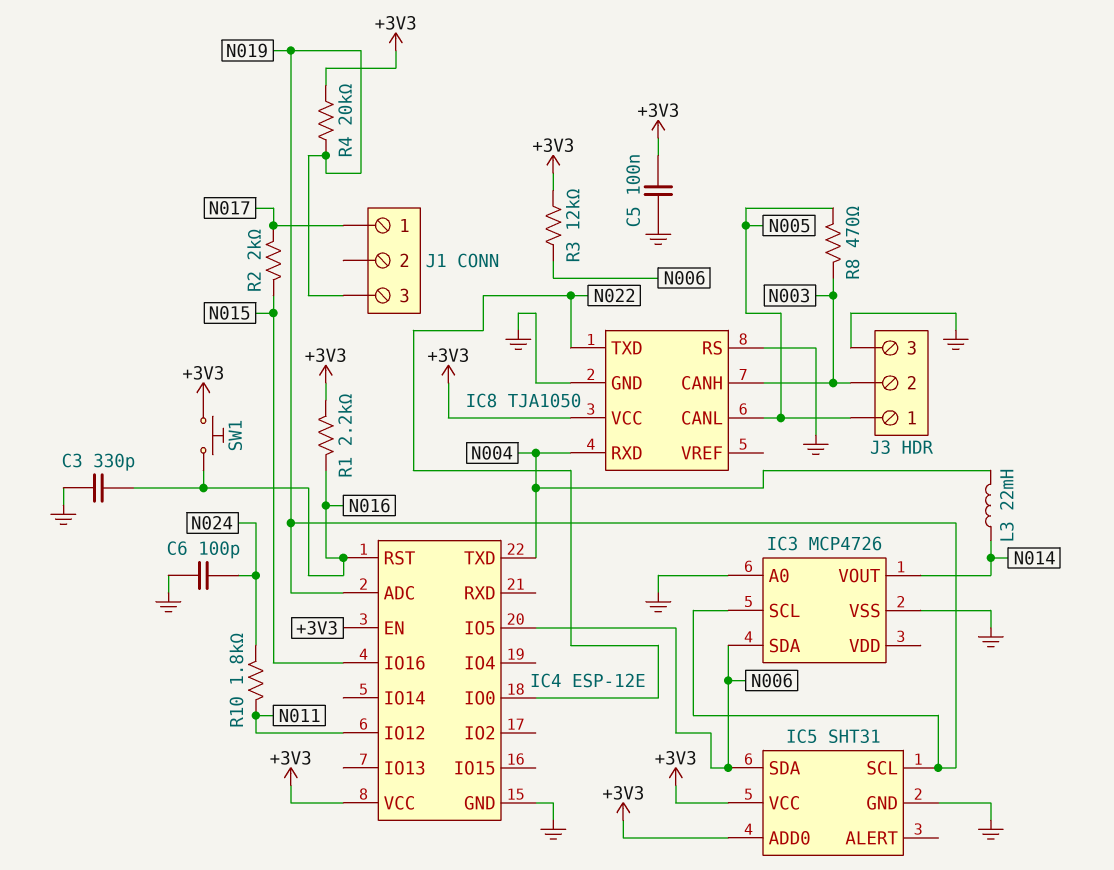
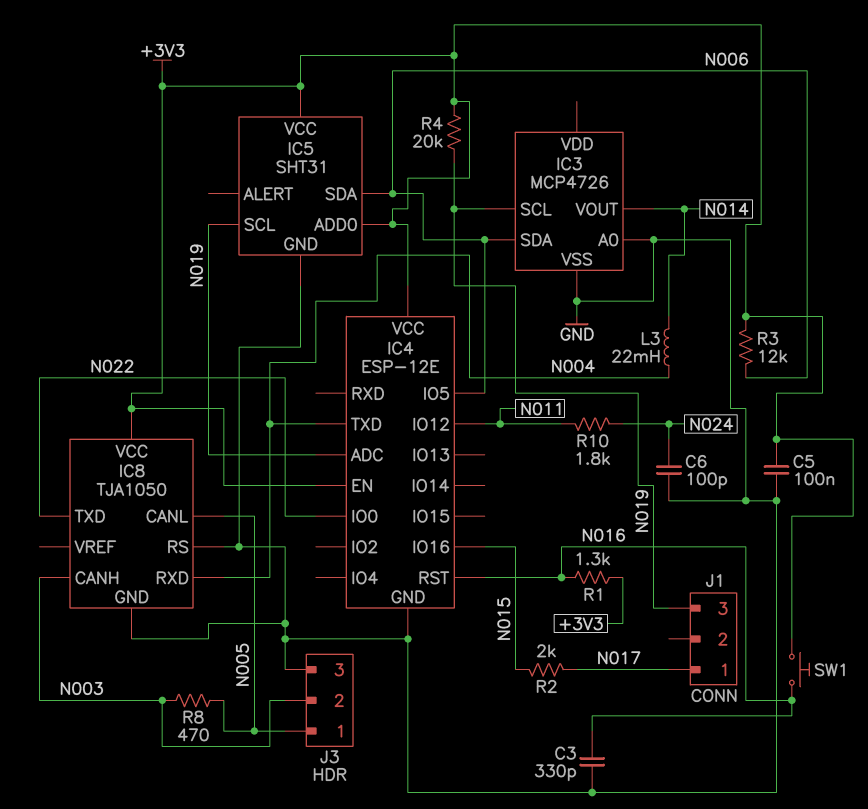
R1: 2.2k (+3V3, N016) -> 1.3k (+3V3, N016)

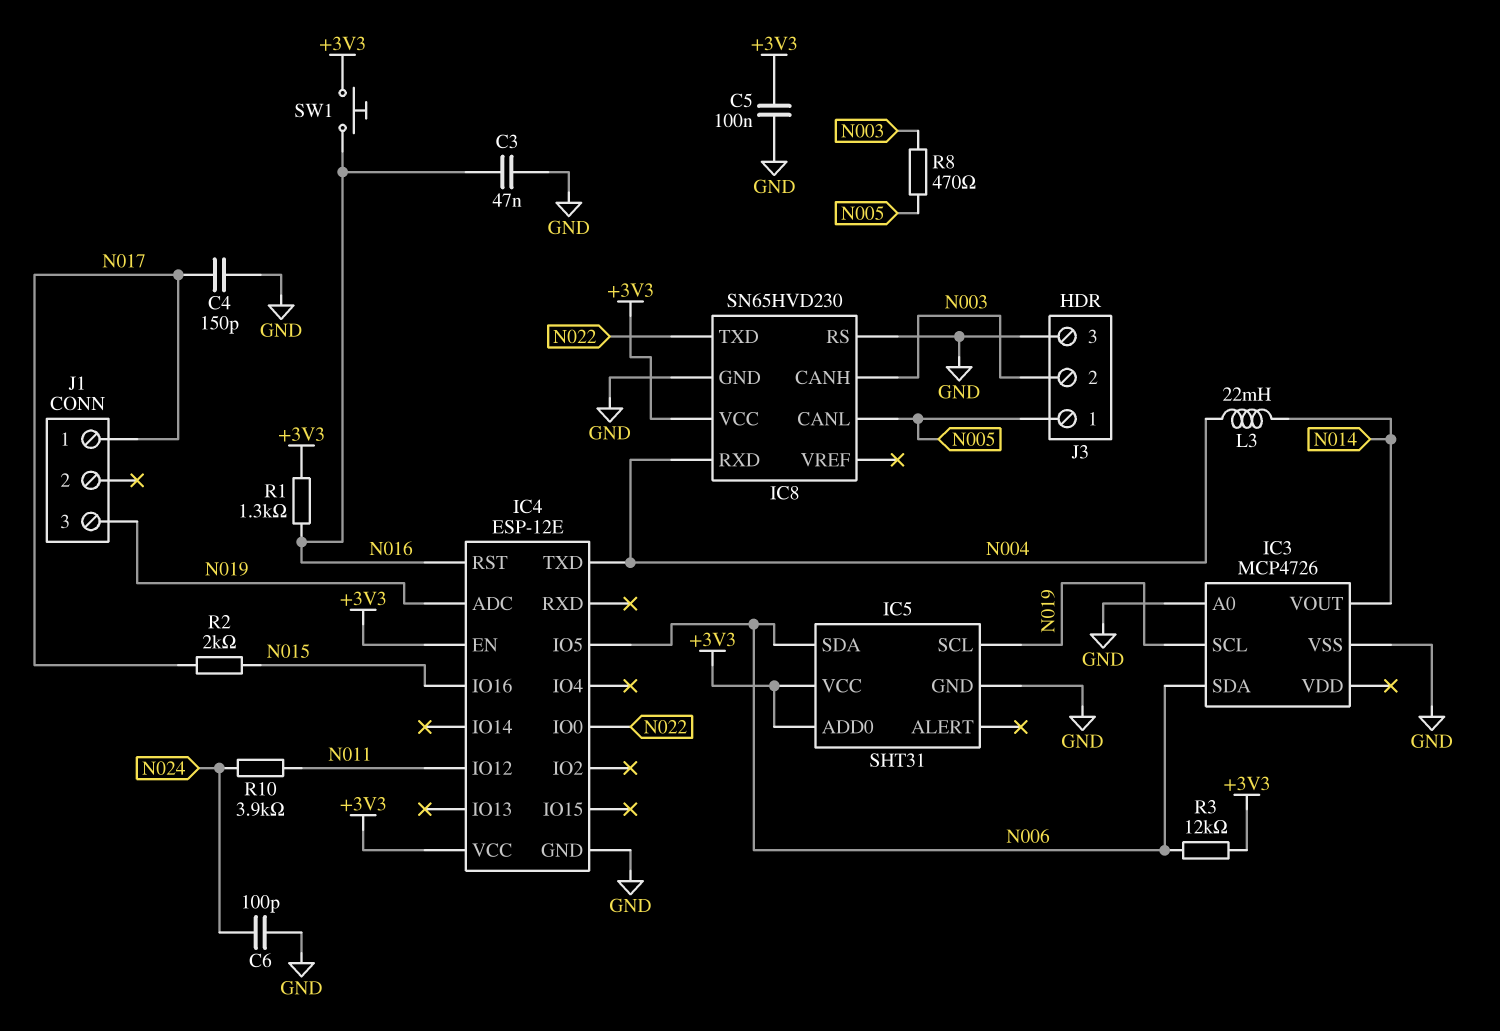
C3: 330pF (GND, N016) -> 47nF (GND, N016)
C4: none -> 150pF (GND, N017)
IC8: TJA1050 -> SN65HVD230
R4: 20k (+3V3, N019) -> none
R10: 1.8k (N011, N024) -> 3.9k (N011, N024)

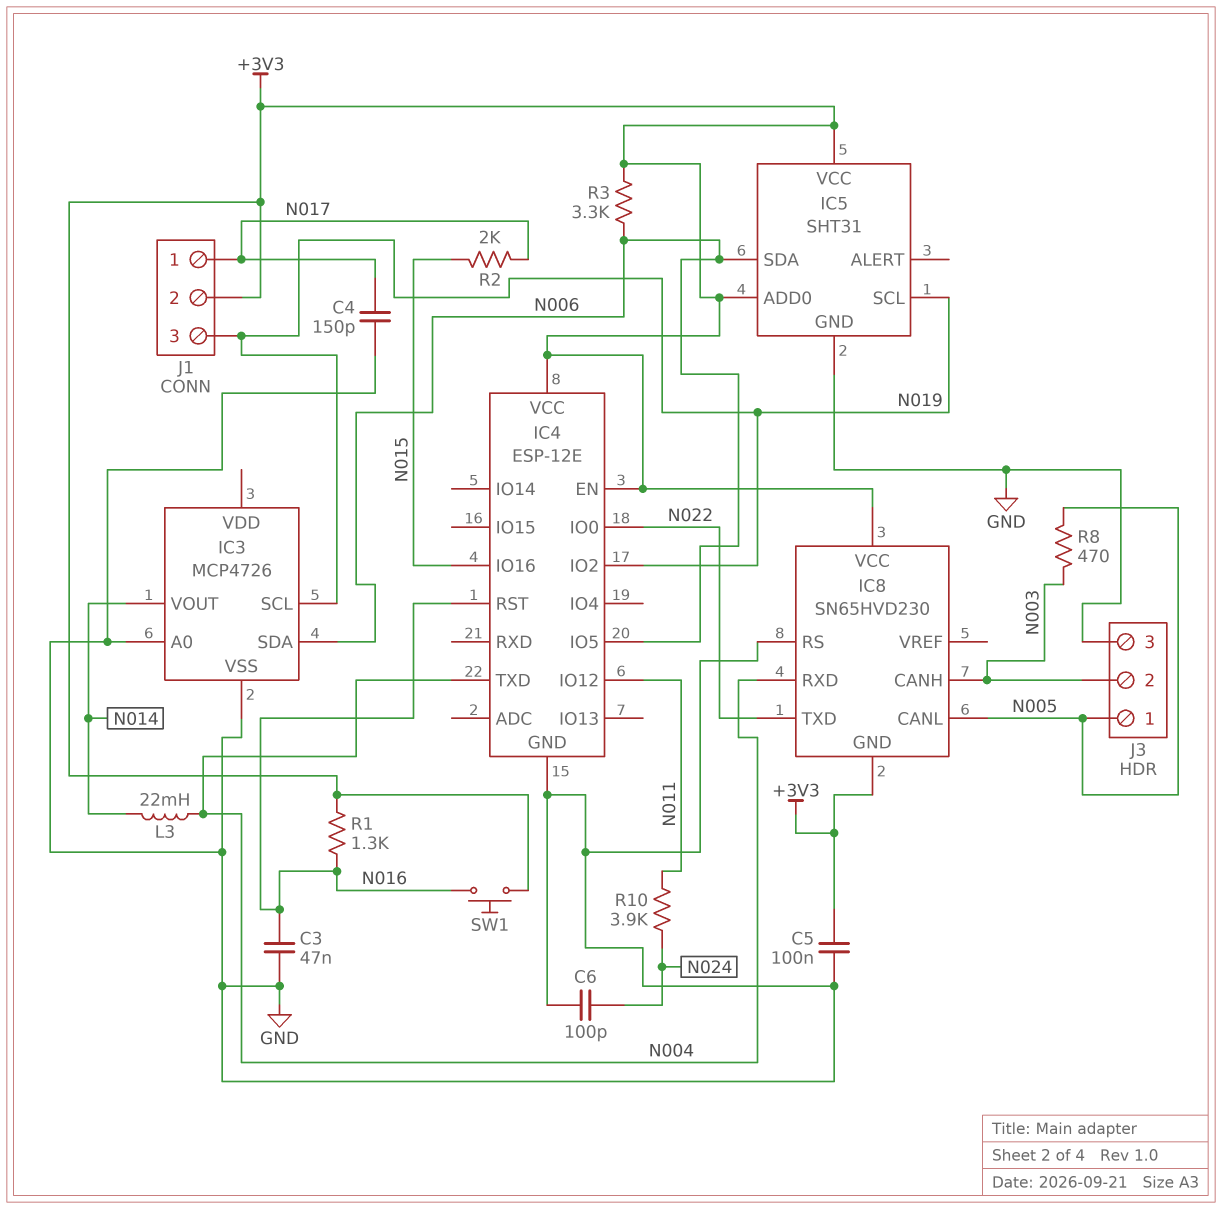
IC4 pin ADC: N019 -> none
IC4 pin IO2: none -> N019
IC8 pin GND: GND -> +3V3
J1 pin 2: none -> +3V3
R3: 12k (+3V3, N006) -> 3.3k (+3V3, N006)

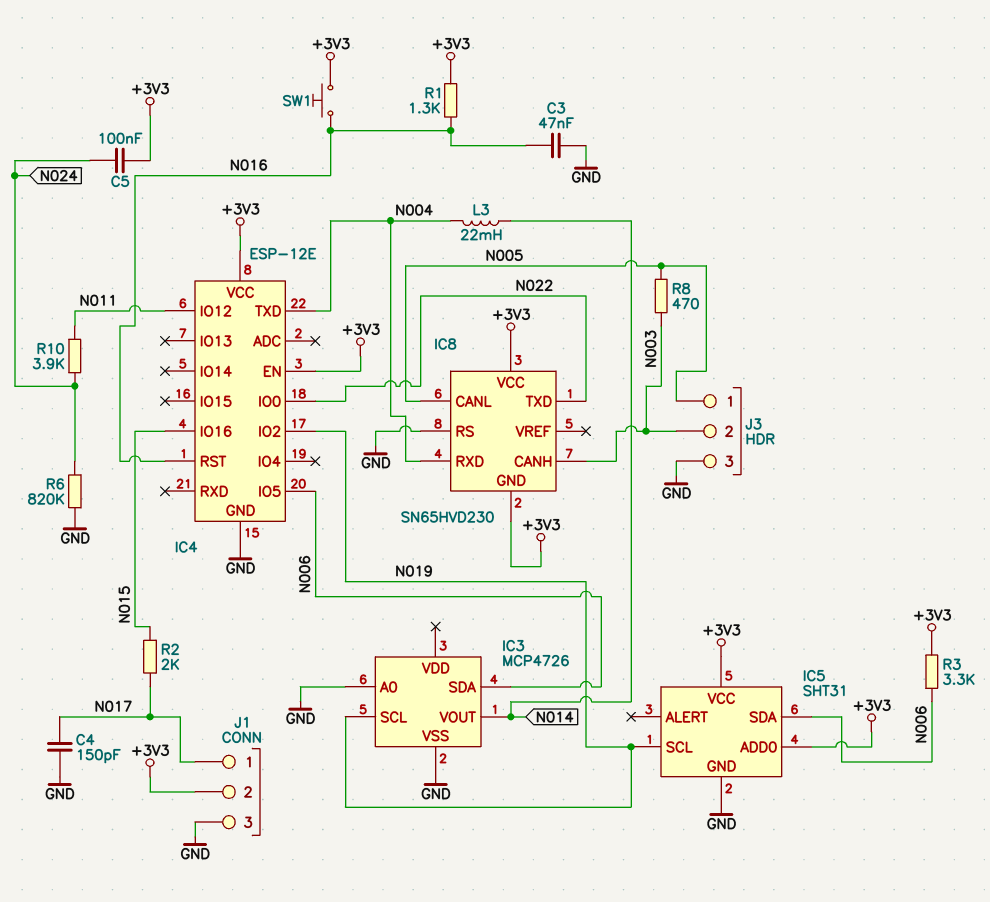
C5: 100nF (+3V3, GND) -> 100nF (+3V3, N024)
C6: 100pF (GND, N024) -> none
J1 pin 3: N019 -> GND
R6: none -> 820k (GND, N024)

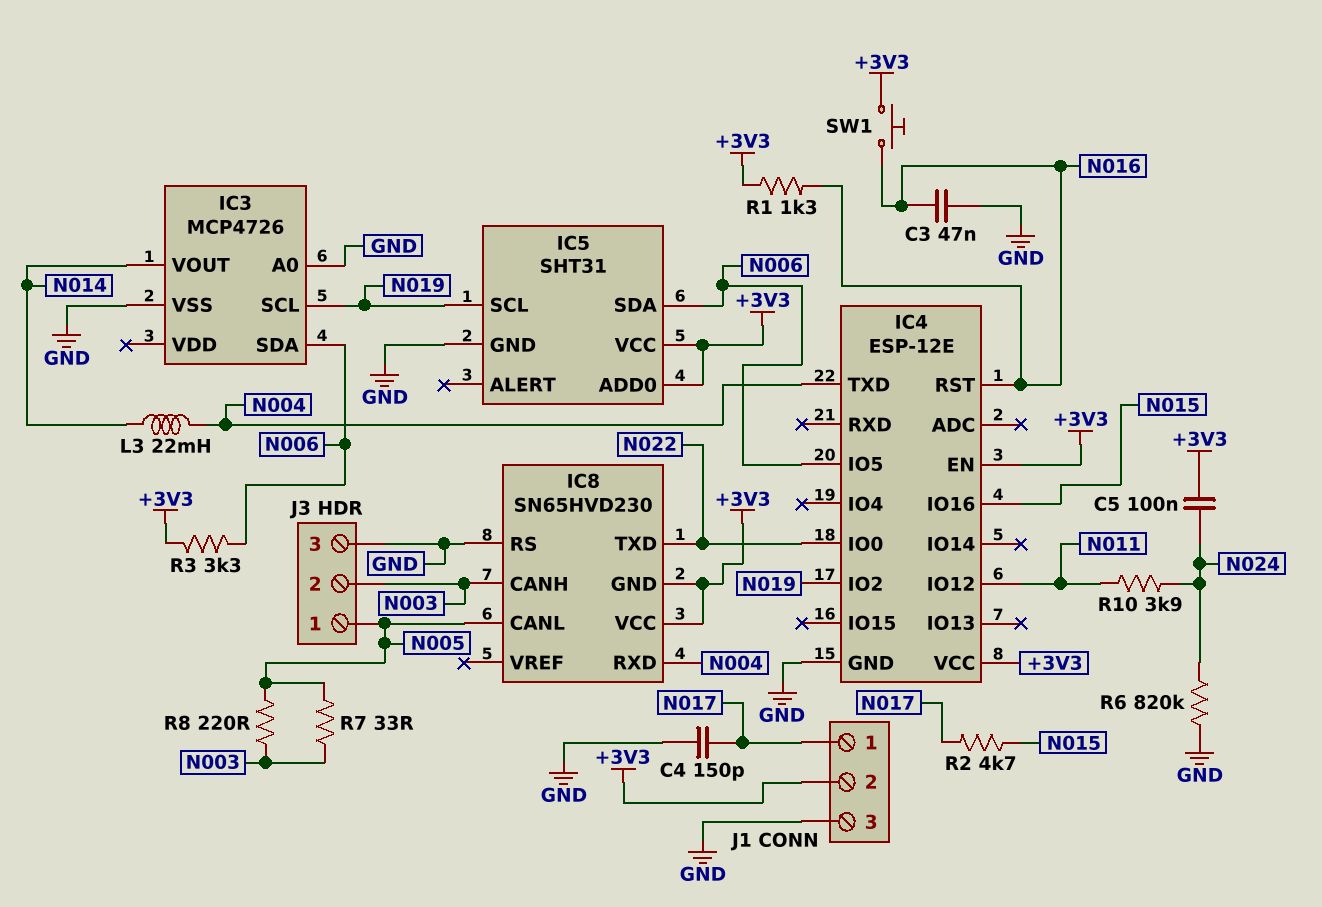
R2: 2k (N015, N017) -> 4.7k (N015, N017)
R7: none -> 33 (N003, N005)
R8: 470 (N003, N005) -> 220 (N003, N005)

